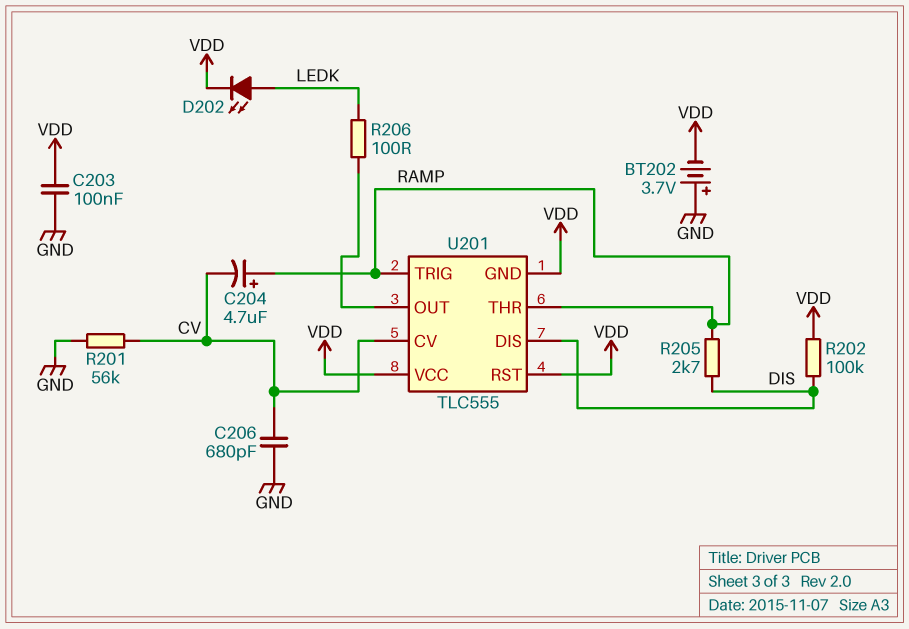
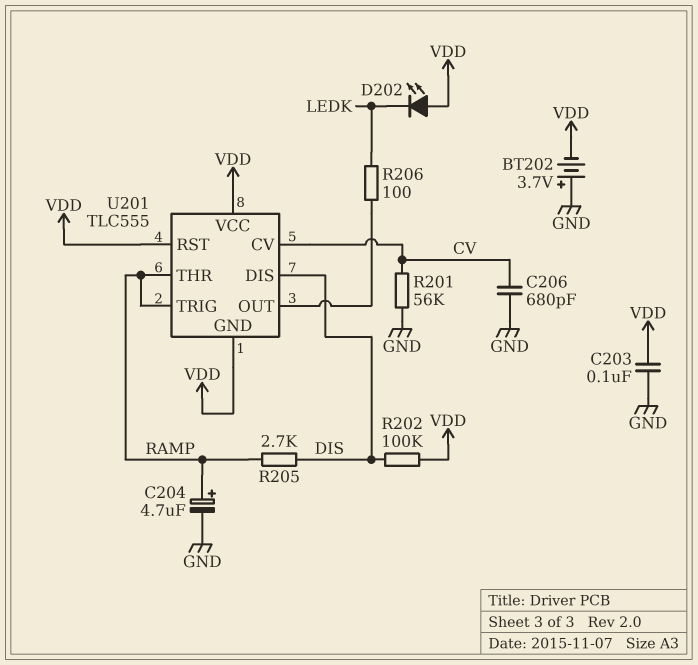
C204: 4.7uF (plus RAMP, minus CV) -> 4.7uF (plus RAMP, minus GND)
D202: LED (A LEDK, K VDD) -> LED (A VDD, K LEDK)

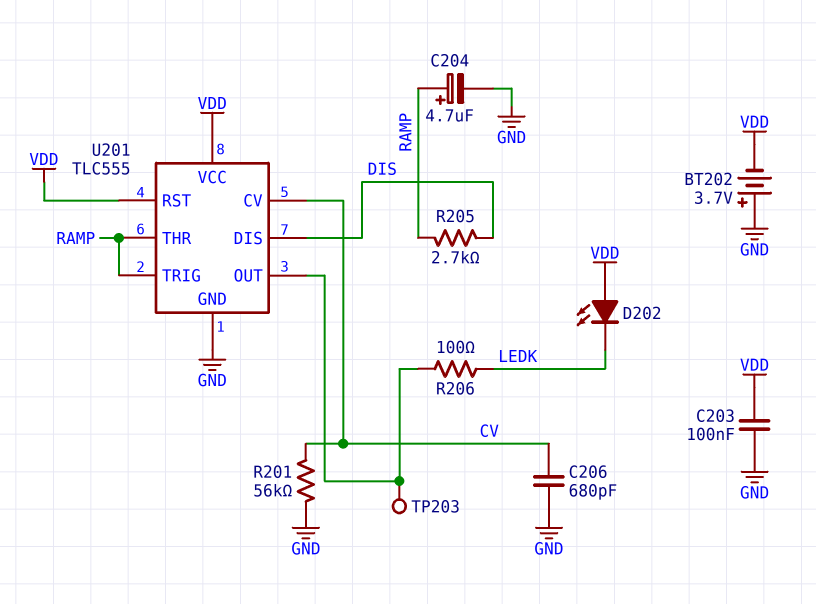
R202: 100k (DIS, VDD) -> none
TP203: none -> test point (U201/OUT)
U201 pin GND: VDD -> GND

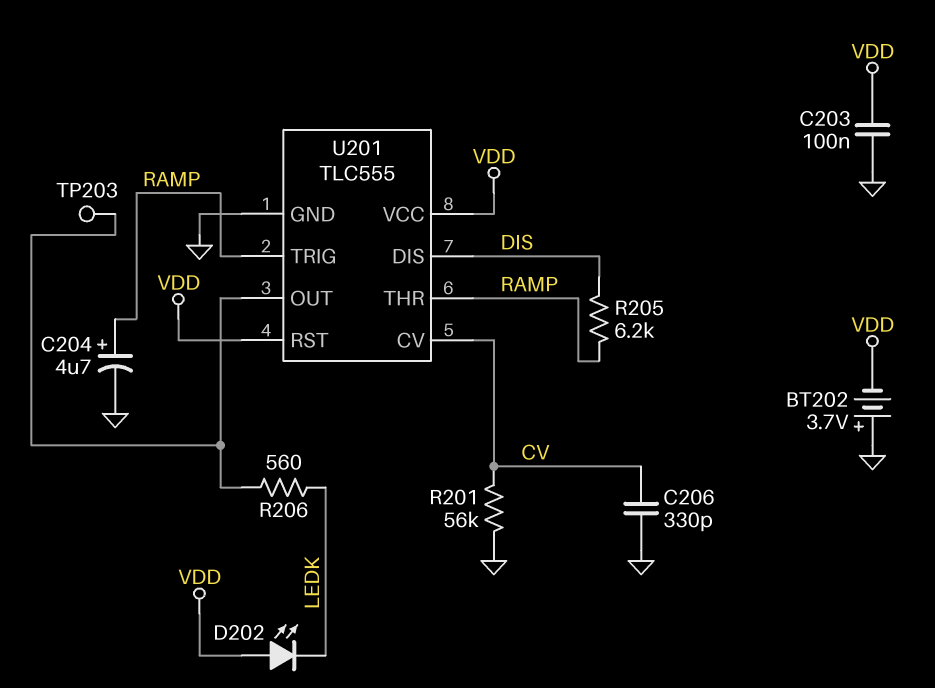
C206: 680pF (CV, GND) -> 330pF (CV, GND)
R205: 2.7k (DIS, RAMP) -> 6.2k (DIS, RAMP)
R206: 100 (LEDK, U201/OUT) -> 560 (LEDK, U201/OUT)

